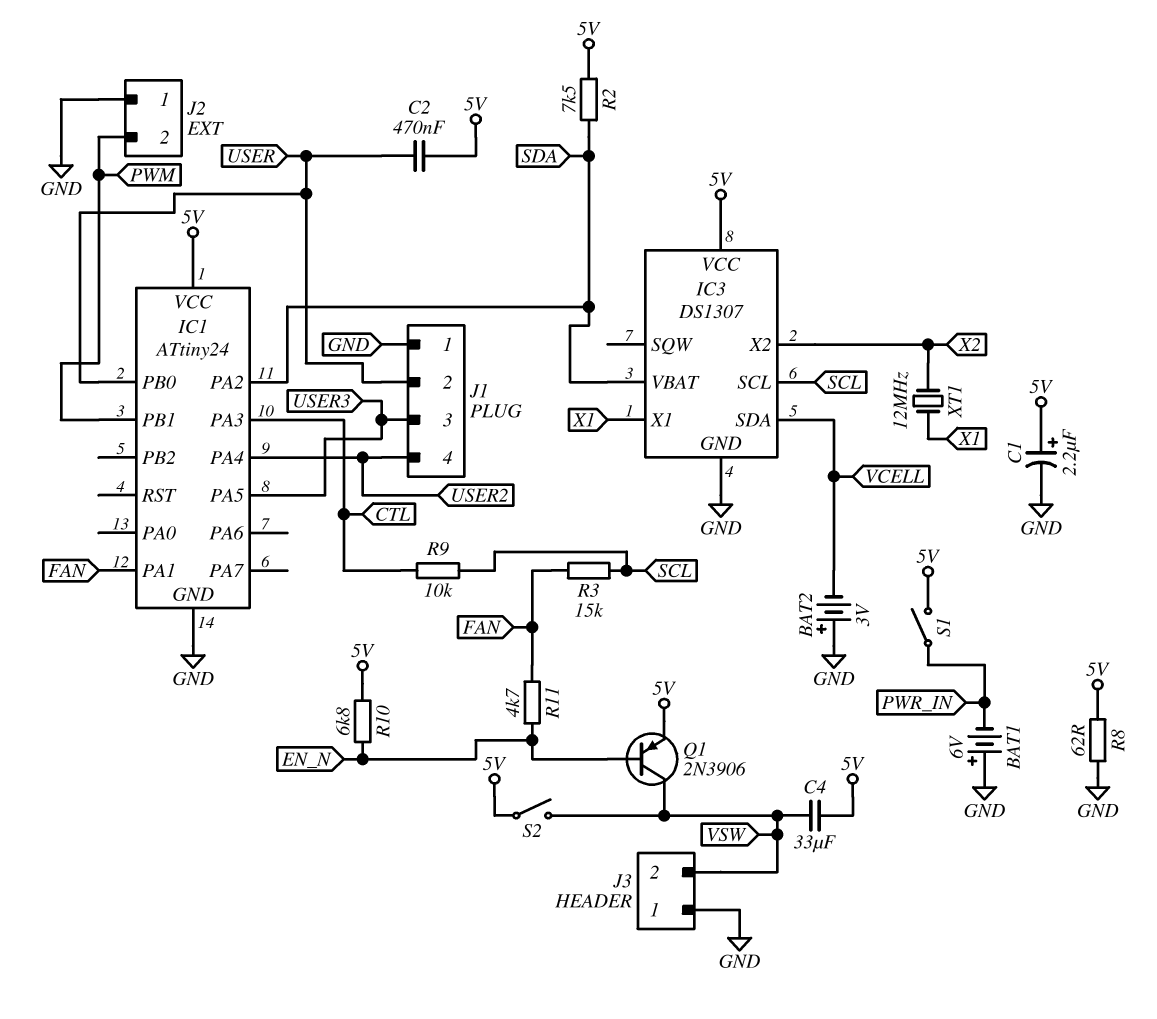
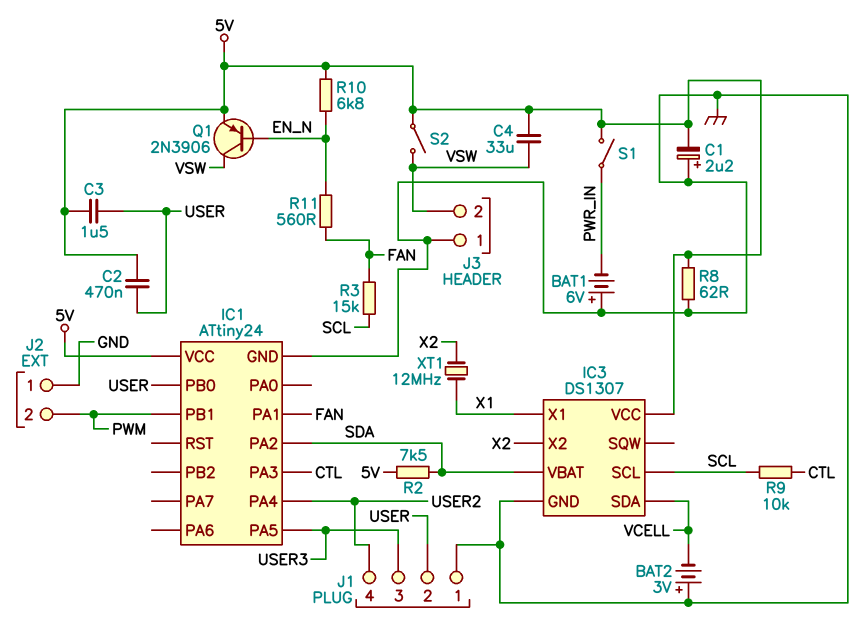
C1: 2.2uF (plus 5V, minus GND) -> 2.2uF (plus GND, minus 5V)
C3: none -> 1.5uF (5V, USER)
R11: 4.7k (EN_N, FAN) -> 560 (EN_N, FAN)

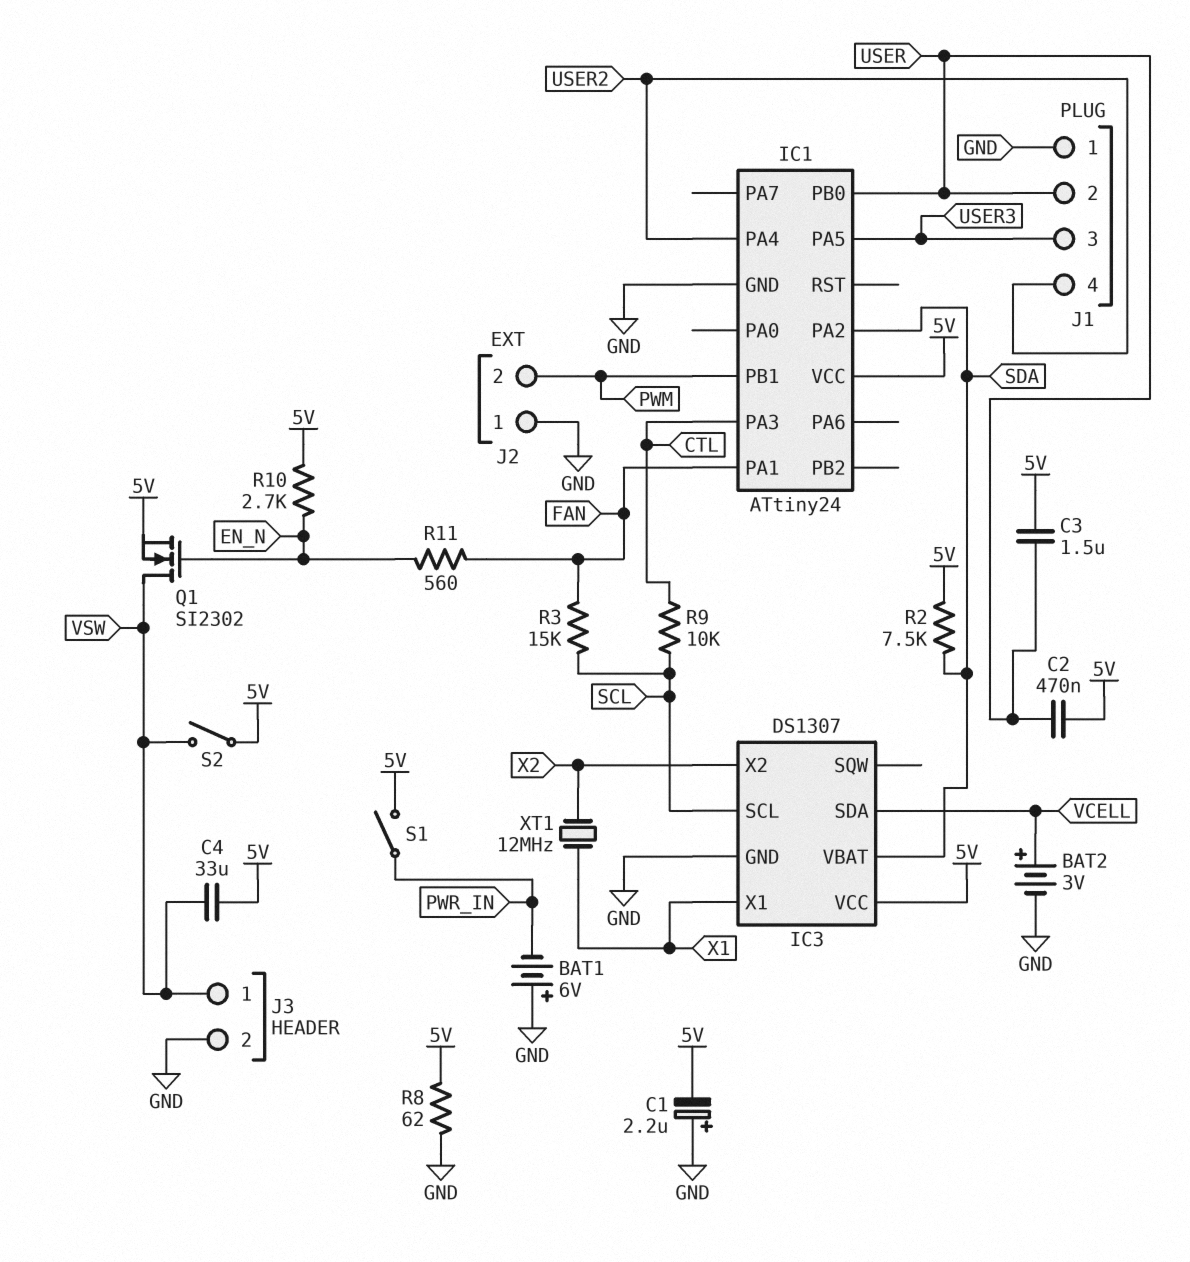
BAT2: 3V (plus GND, minus VCELL) -> 3V (plus VCELL, minus GND)
J3 pin 1: GND -> VSW
J3 pin 2: VSW -> GND
Q1: PNP 2N3906 (B EN_N, C VSW, E 5V) -> NMOS SI2302 (G EN_N, D VSW, S 5V)
R10: 6.8k (5V, EN_N) -> 2.7k (5V, EN_N)

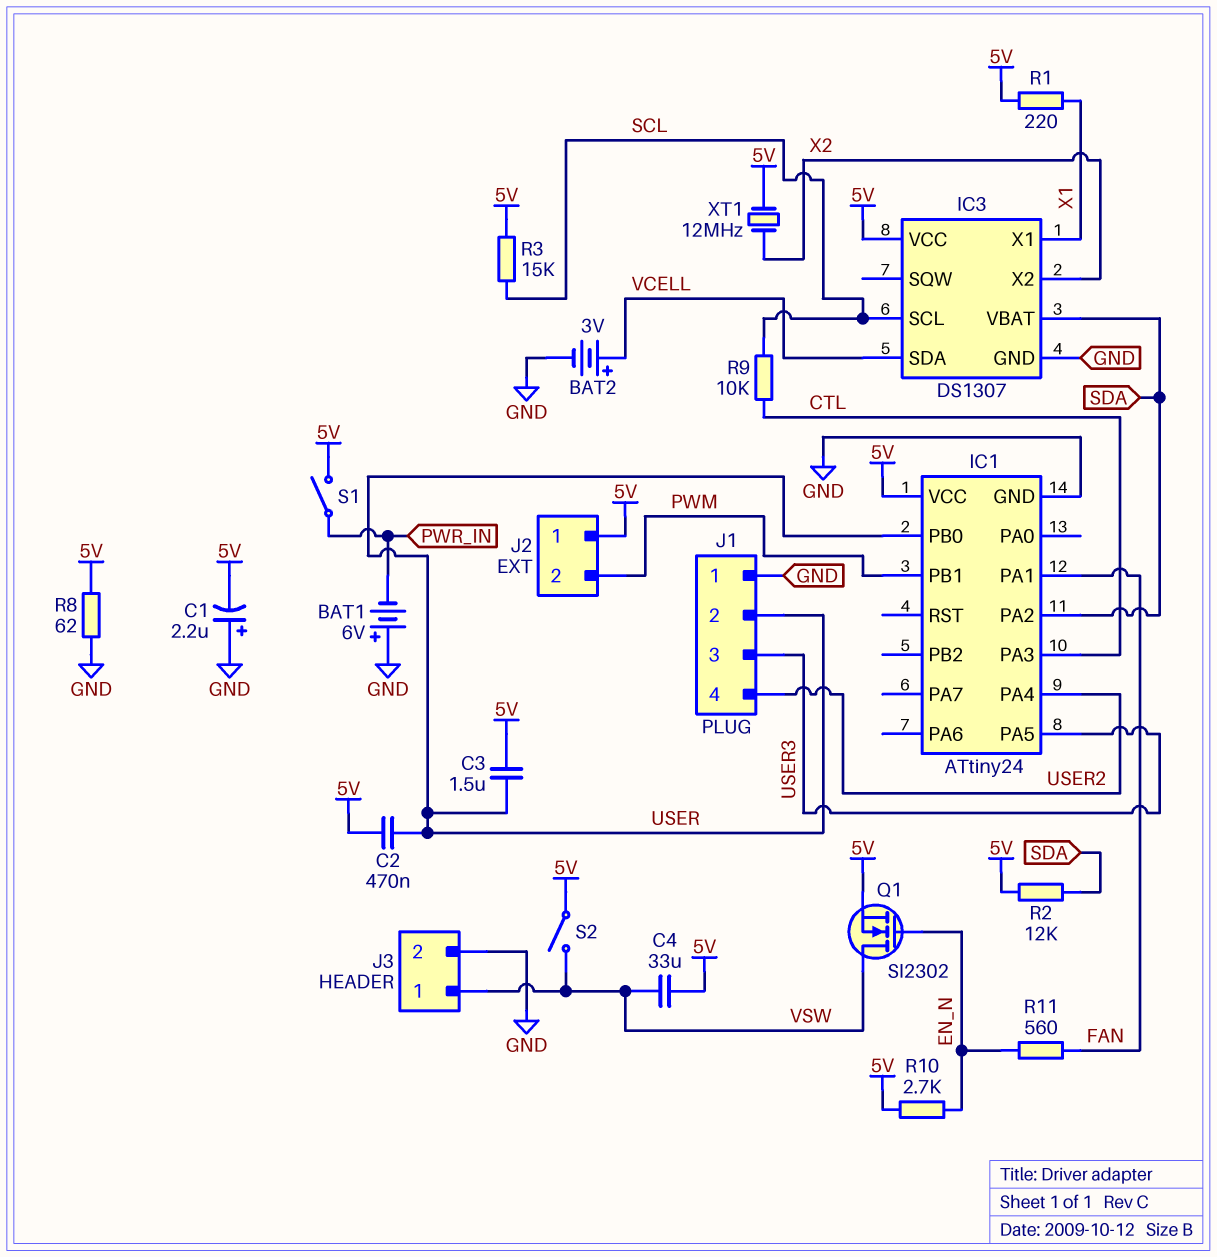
J2 pin 1: GND -> 5V
R1: none -> 220 (5V, X1)
R2: 7.5k (5V, SDA) -> 12k (5V, SDA)
R3: 15k (FAN, SCL) -> 15k (5V, SCL)
XT1: 12MHz (X1, X2) -> 12MHz (5V, X2)

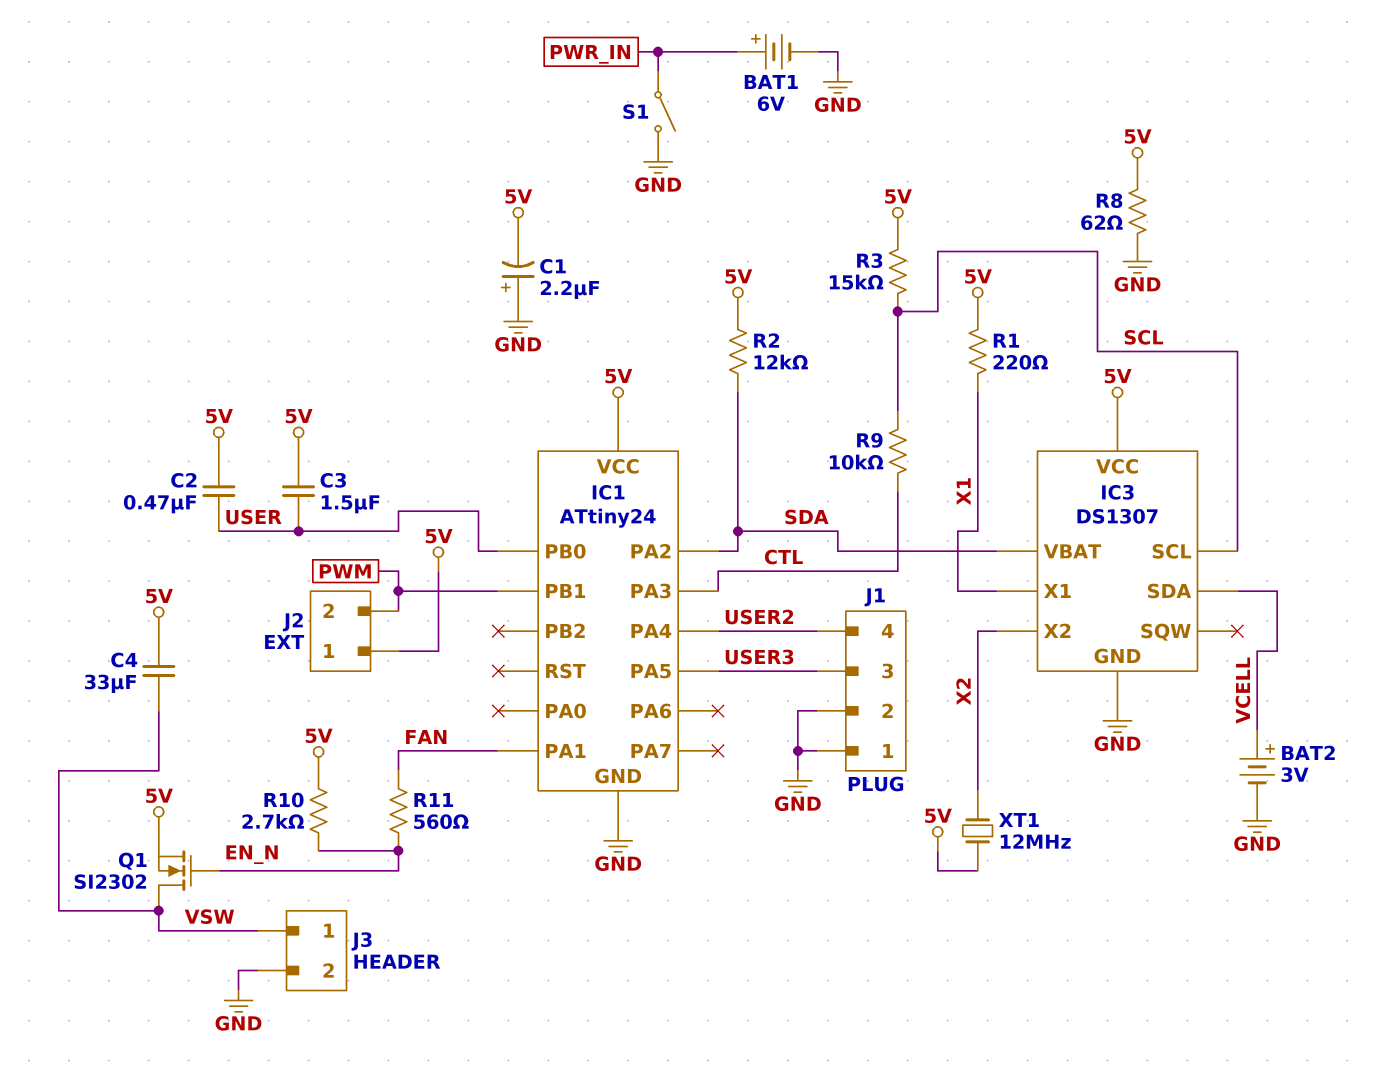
BAT1: 6V (plus GND, minus PWR_IN) -> 6V (plus PWR_IN, minus GND)
J1 pin 2: USER -> GND
S1: switch (5V, PWR_IN) -> switch (GND, PWR_IN)
S2: switch (5V, VSW) -> none

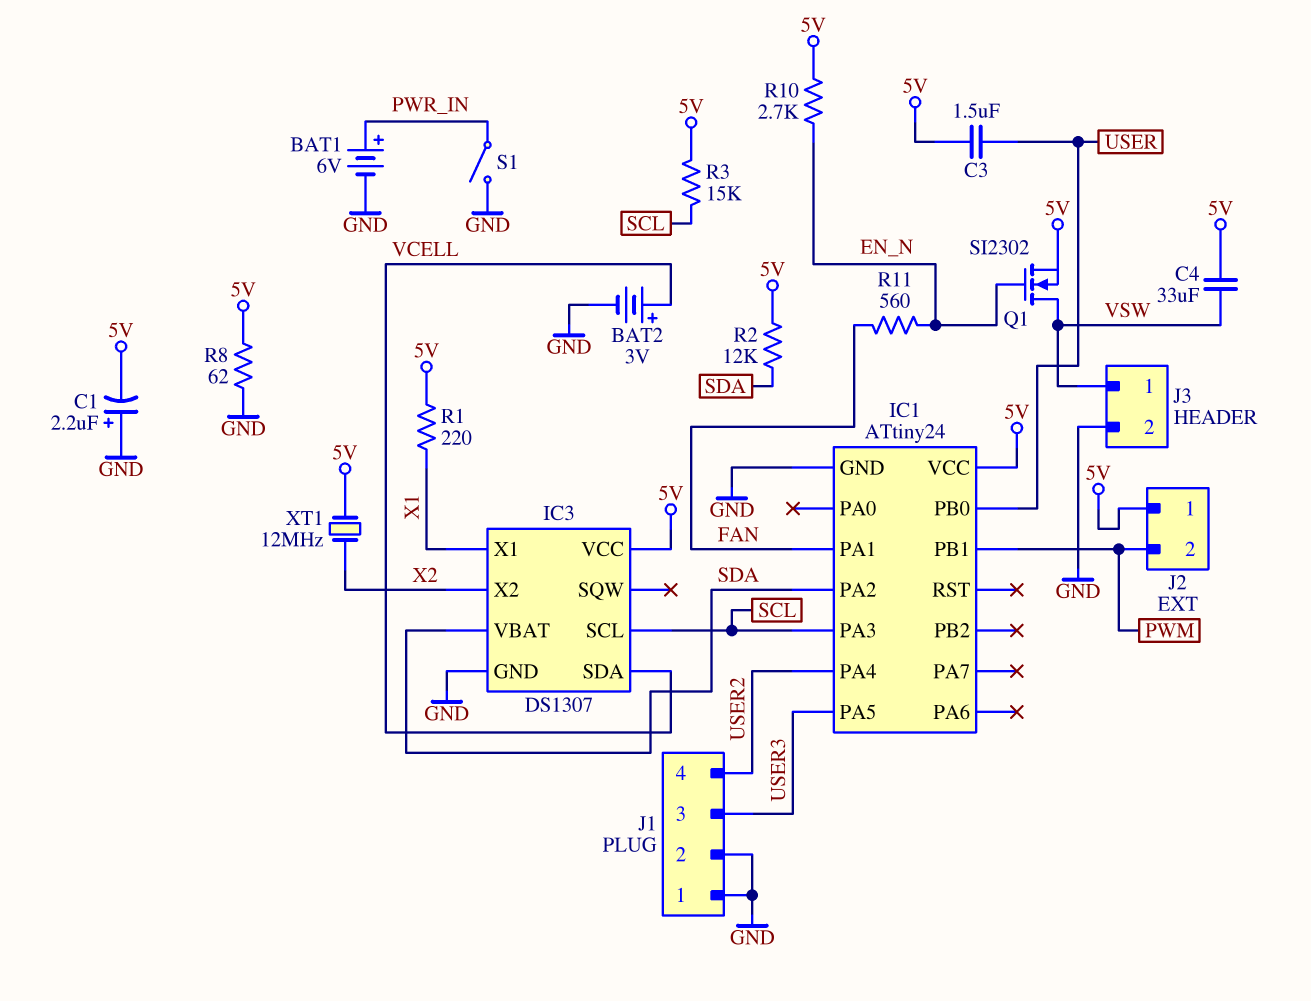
C2: 470nF (5V, USER) -> none
IC1 pin PA3: CTL -> SCL
R9: 10k (CTL, SCL) -> none

